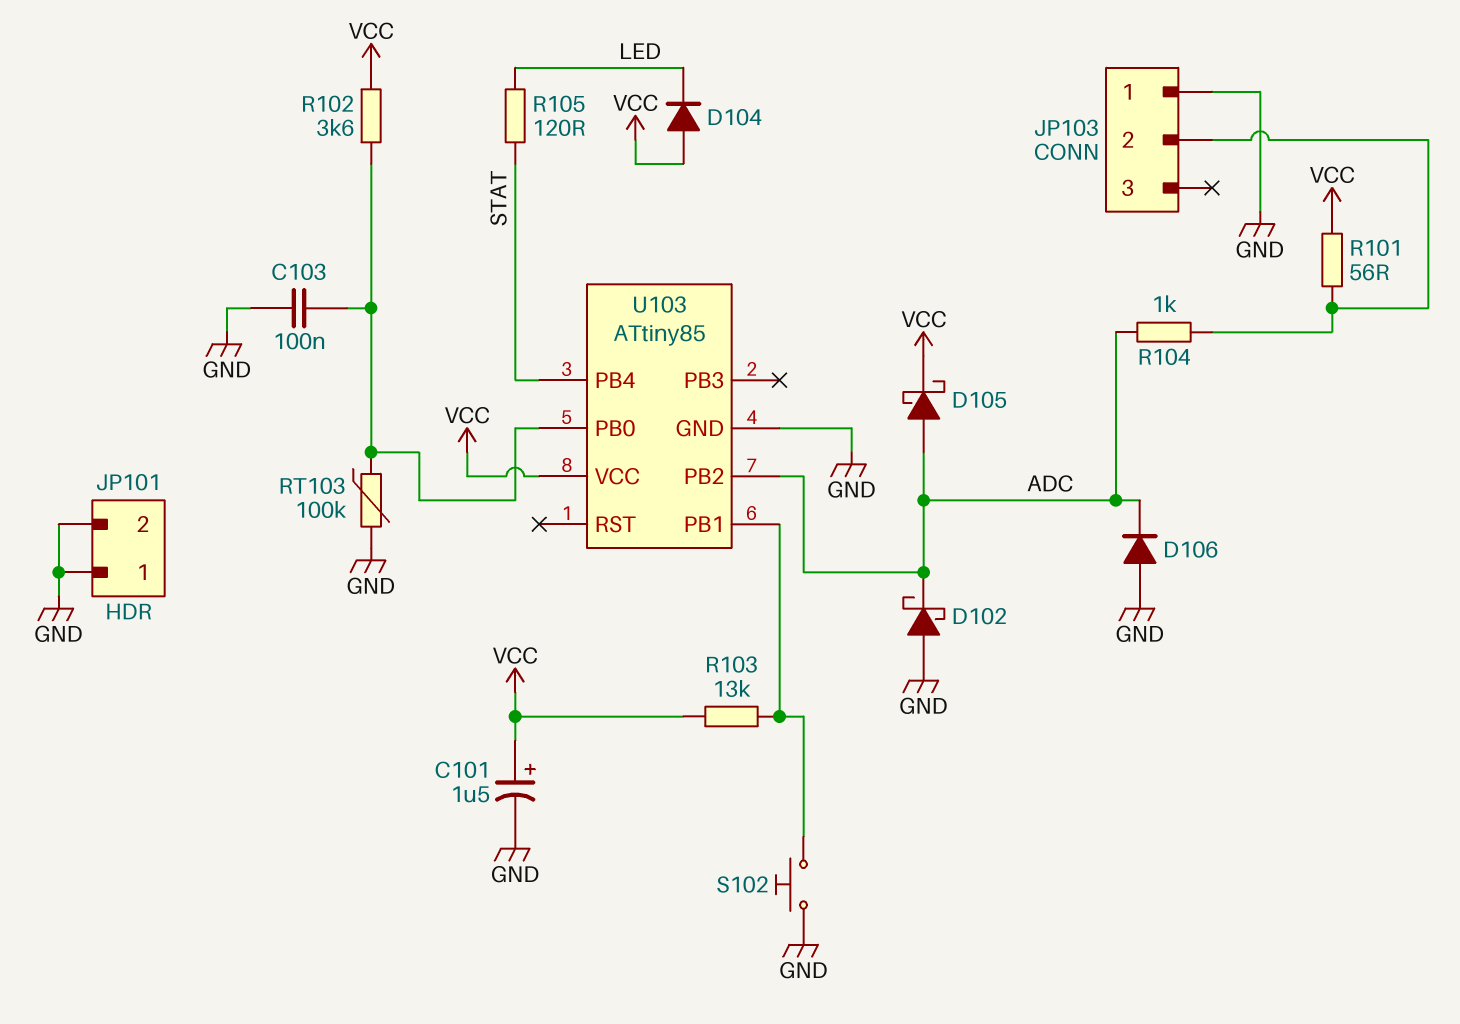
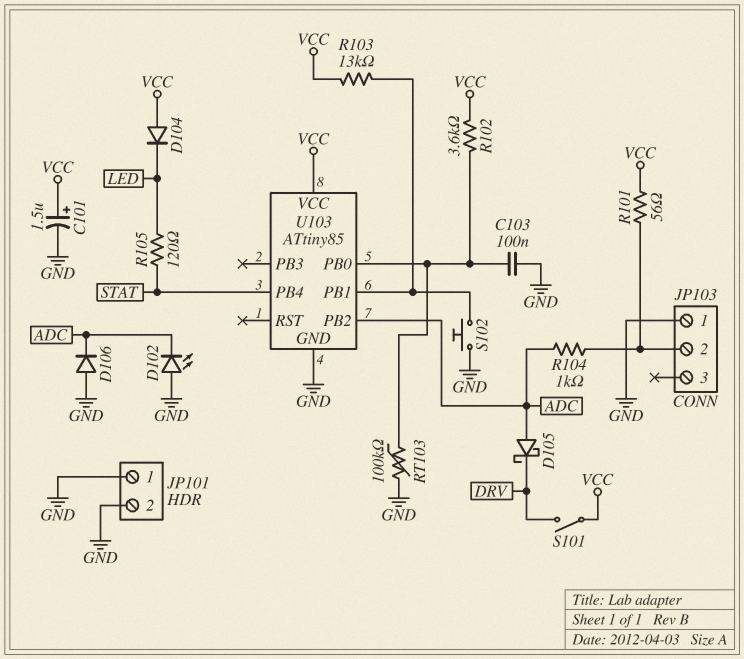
D102: schottky (A GND, K ADC) -> LED (A GND, K ADC)
D105: schottky (A ADC, K VCC) -> schottky (A ADC, K DRV)
S101: none -> switch (DRV, VCC)

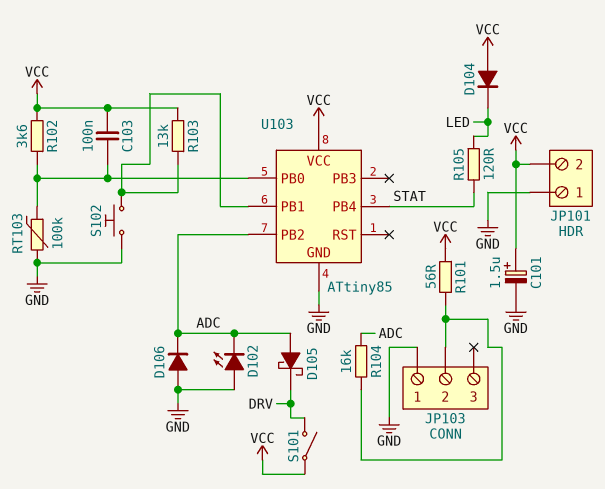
C103: 100nF (GND, U103/PB0) -> 100nF (U103/PB0, VCC)
JP101 pin 2: GND -> VCC
R104: 1k (ADC, JP103/2) -> 16k (ADC, JP103/2)

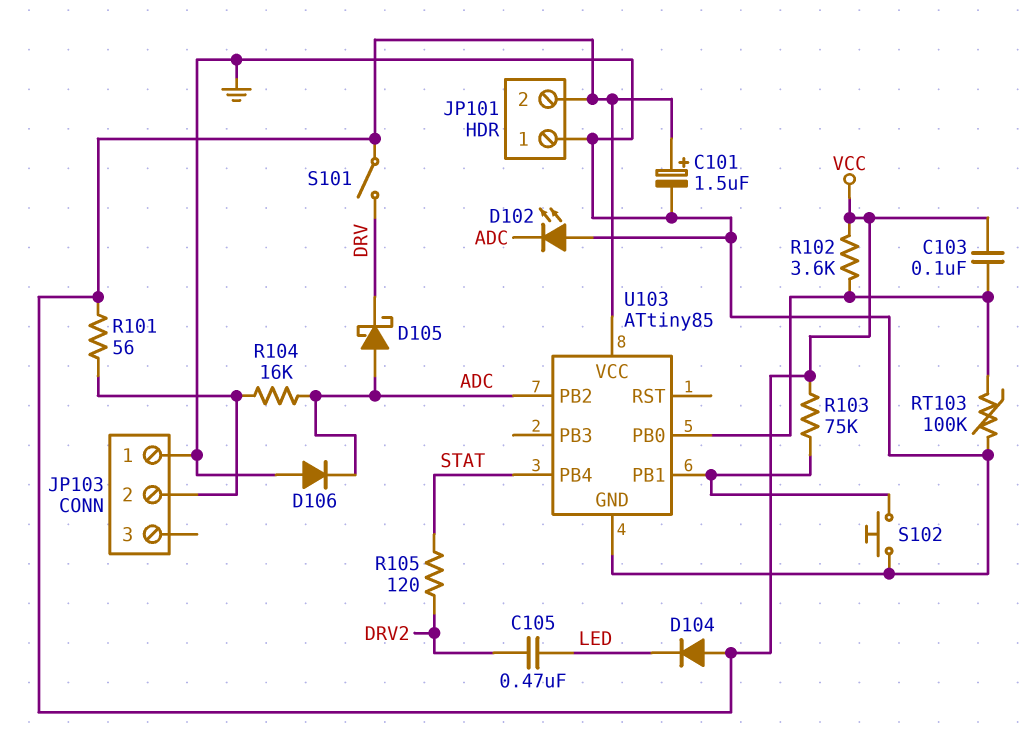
C105: none -> 470nF (DRV2, LED)
R103: 13k (U103/PB1, VCC) -> 75k (U103/PB1, VCC)
R105: 120 (LED, STAT) -> 120 (DRV2, STAT)

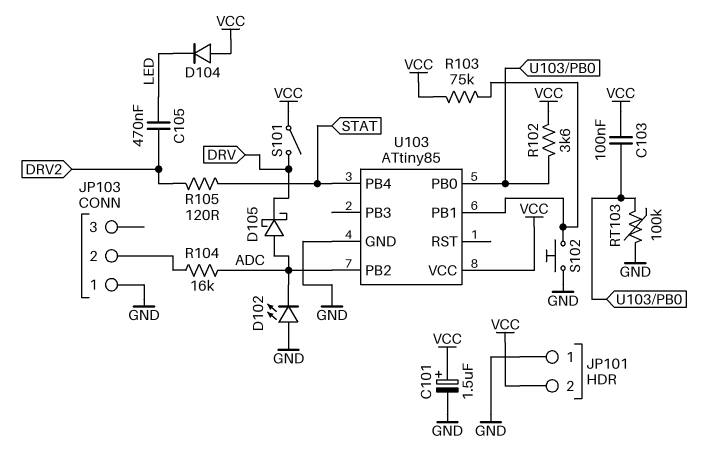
D106: diode (A GND, K ADC) -> none
R101: 56 (JP103/2, VCC) -> none

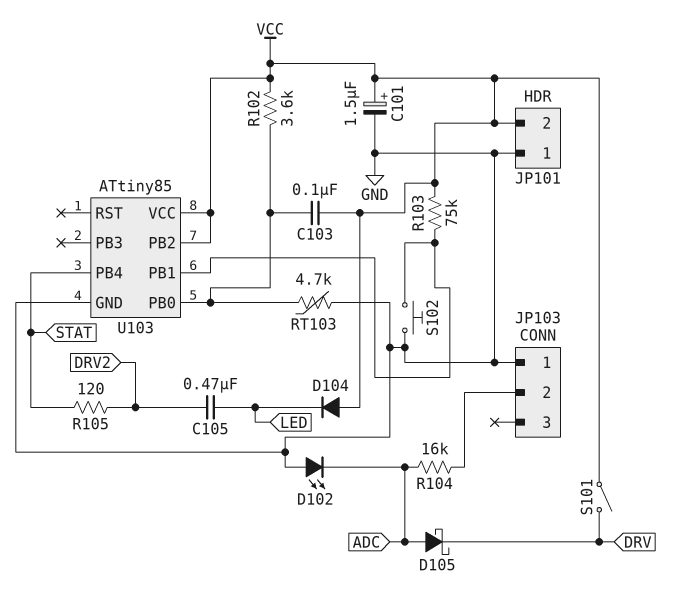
RT103: 100k (GND, U103/PB0) -> 4.7k (GND, U103/PB0)
U103 pin PB2: ADC -> VCC

